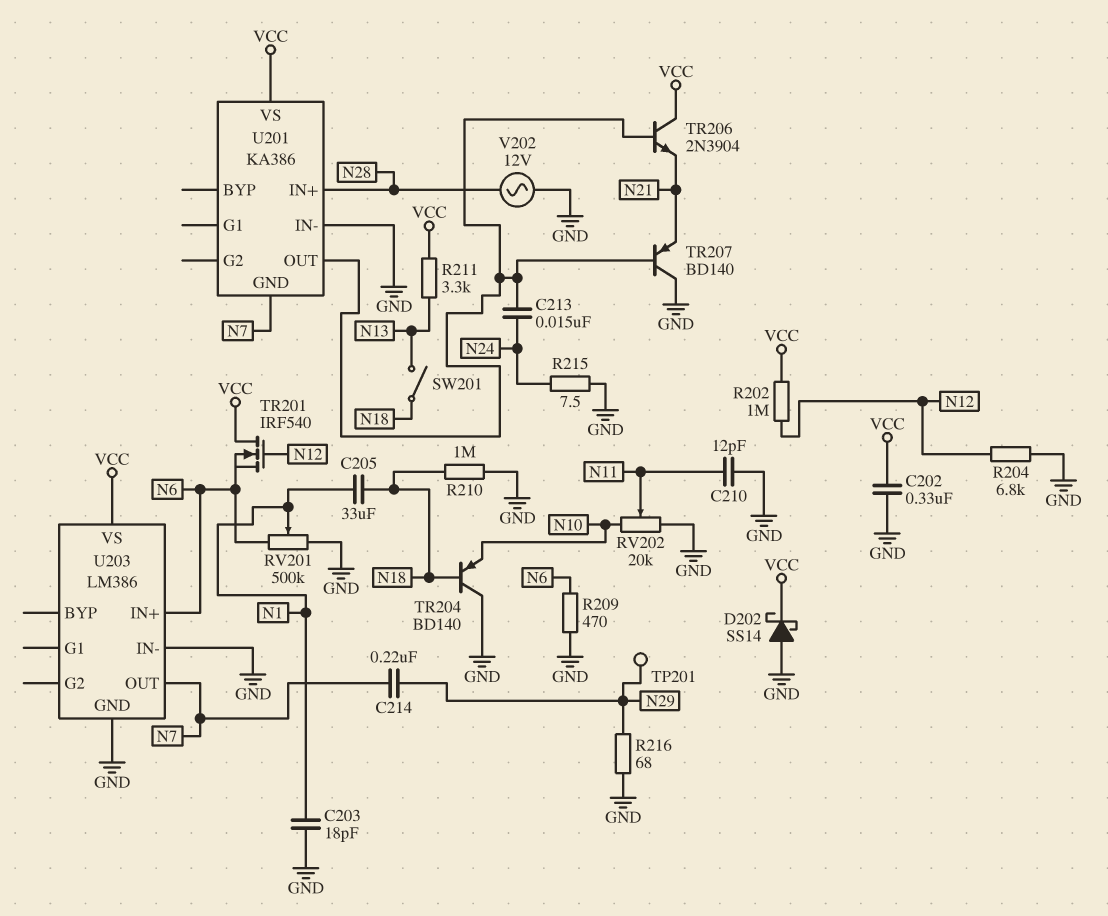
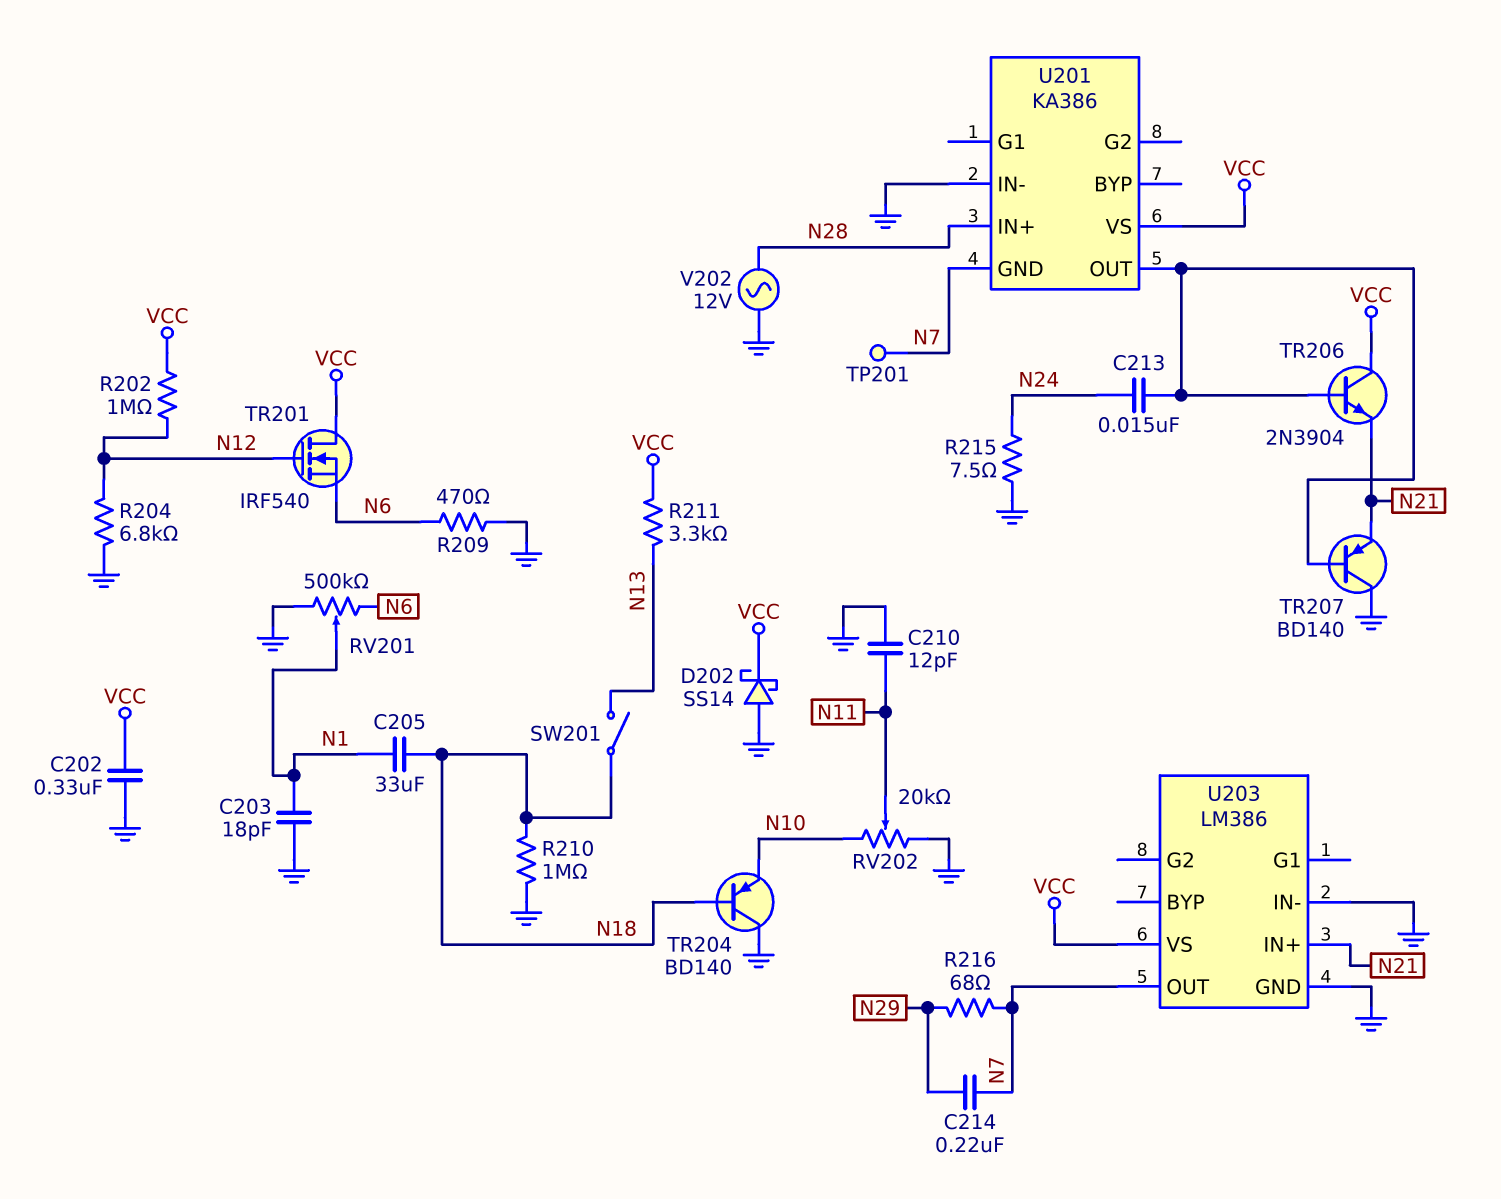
R216: 68 (GND, N29) -> 68 (N7, N29)
TP201: test point (N29) -> test point (N7)
U203 pin IN+: N6 -> N21

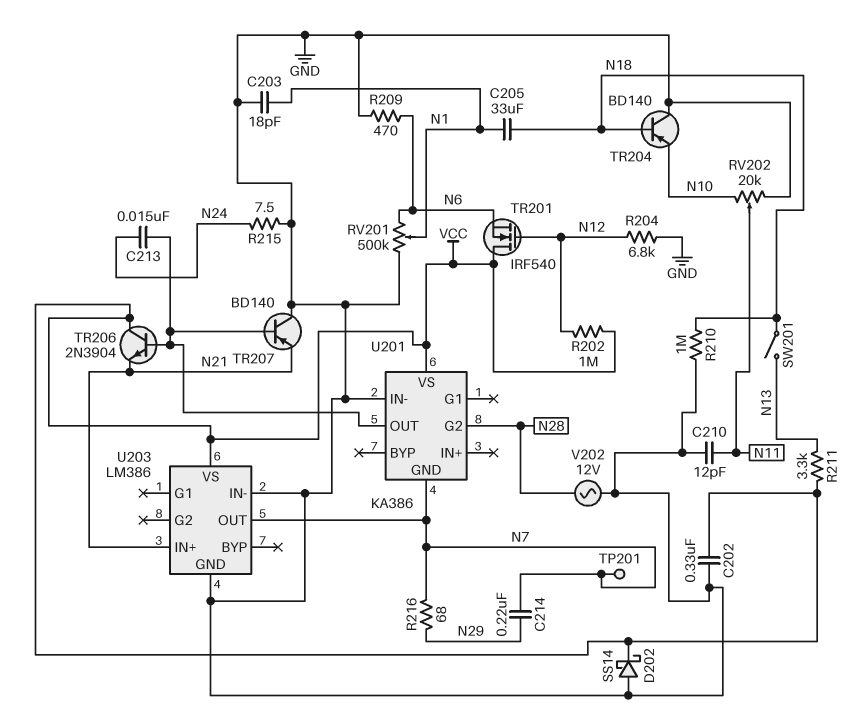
U201 pin G2: none -> N28
U201 pin IN+: N28 -> none

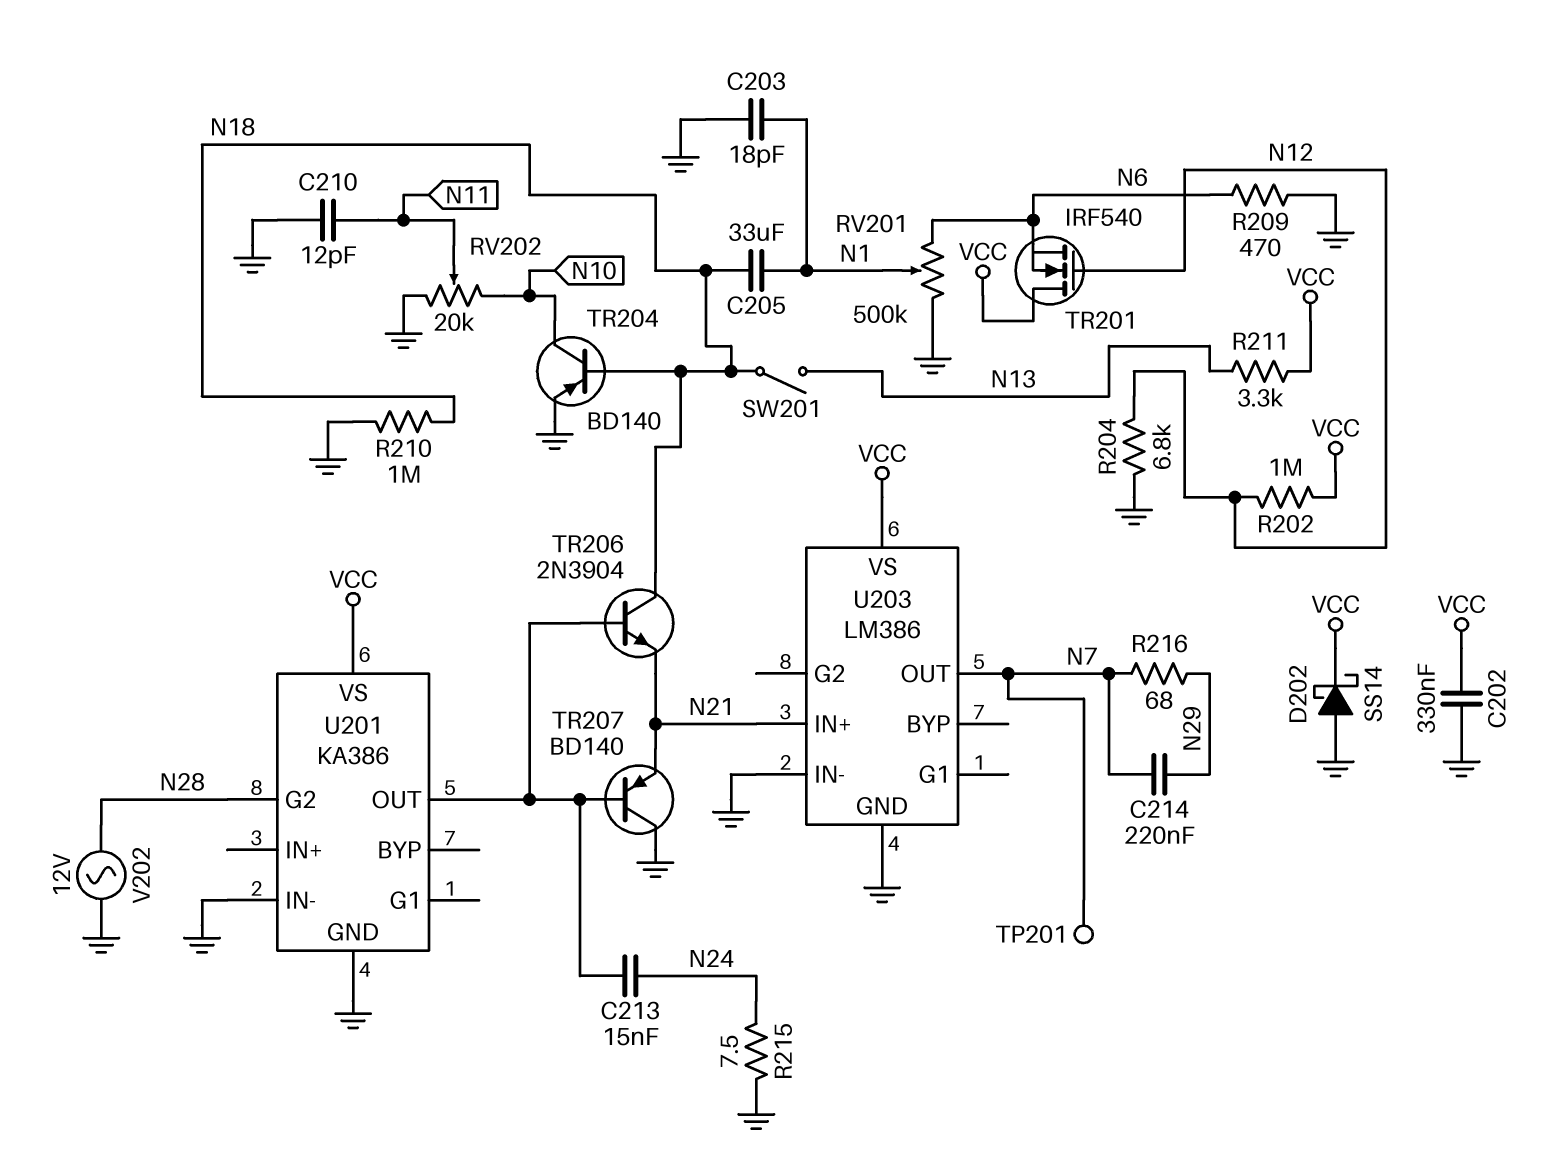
TR204: PNP BD140 (B N18, C GND, E N10) -> PNP BD140 (B N18, C N10, E GND)
TR206: NPN 2N3904 (B U201/OUT, C VCC, E N21) -> NPN 2N3904 (B U201/OUT, C N18, E N21)
U201 pin GND: N7 -> GND

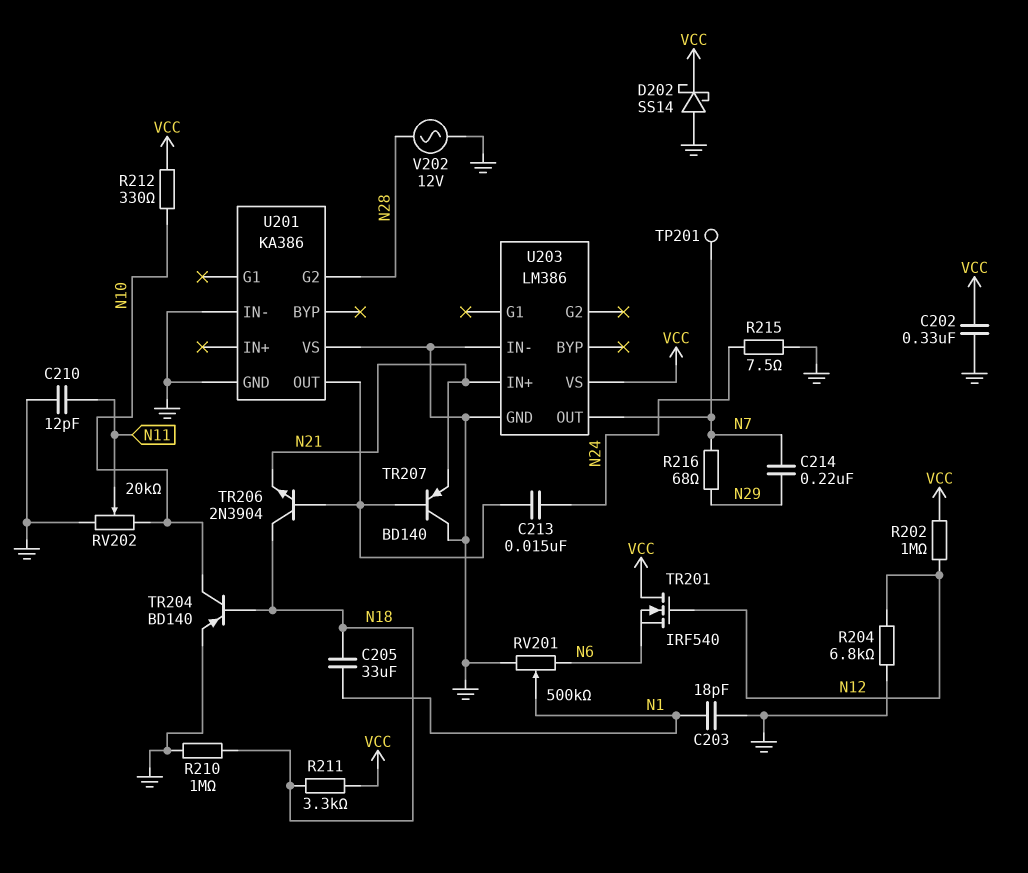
R209: 470 (GND, N6) -> none
R211: 3.3k (N13, VCC) -> 3.3k (N18, VCC)
R212: none -> 330 (N10, VCC)
SW201: switch (N13, N18) -> none
U201 pin VS: VCC -> GND

